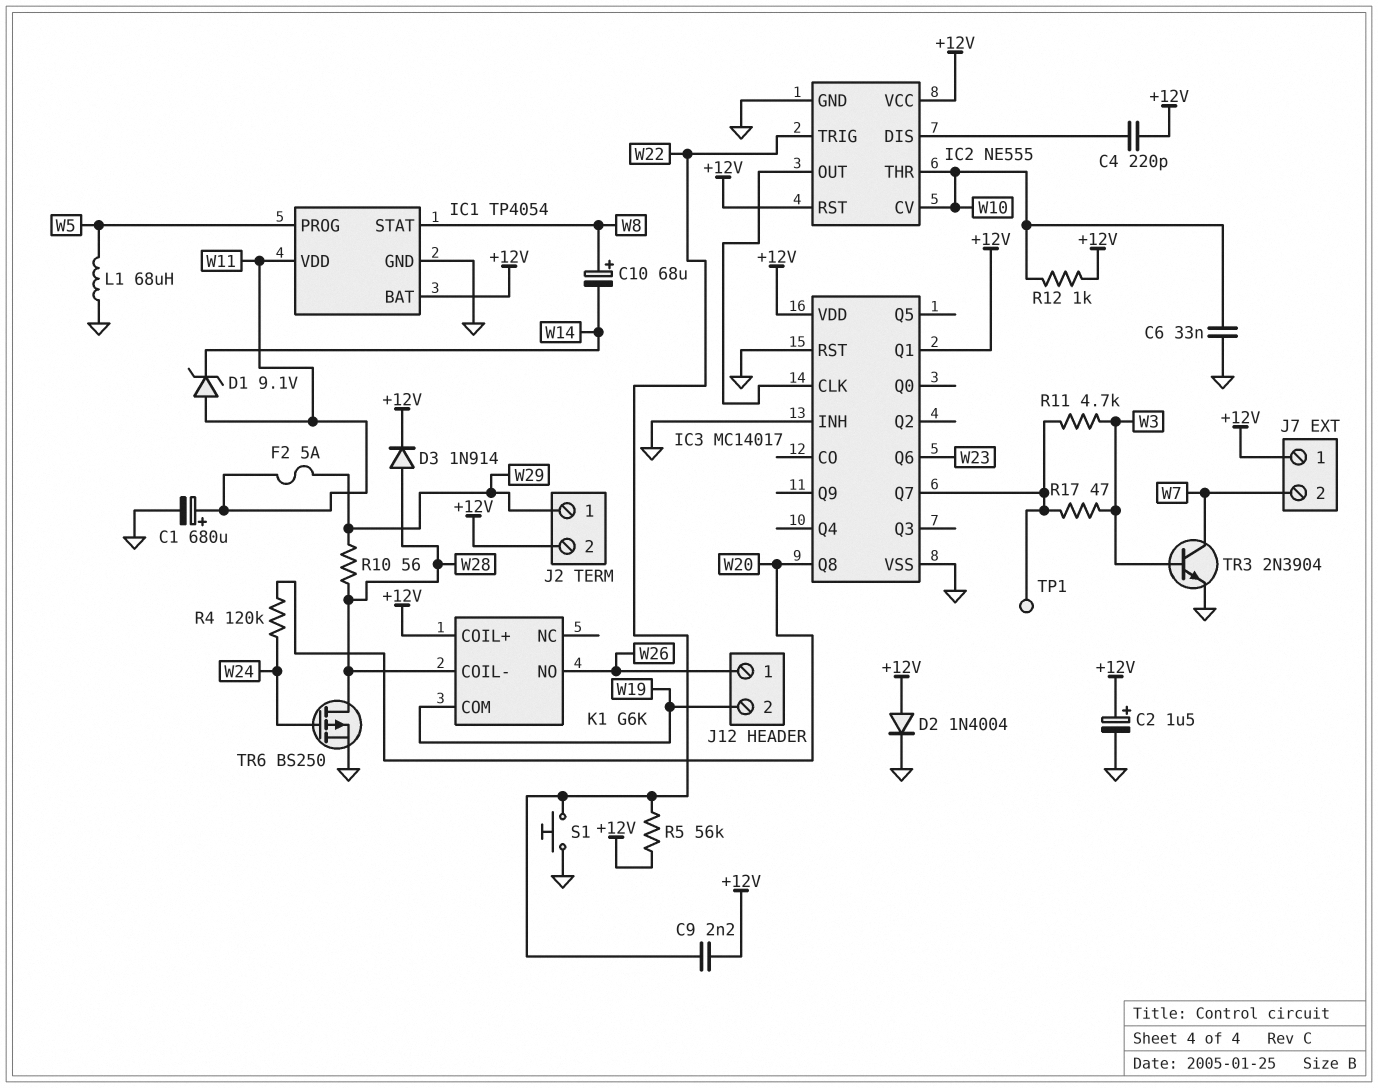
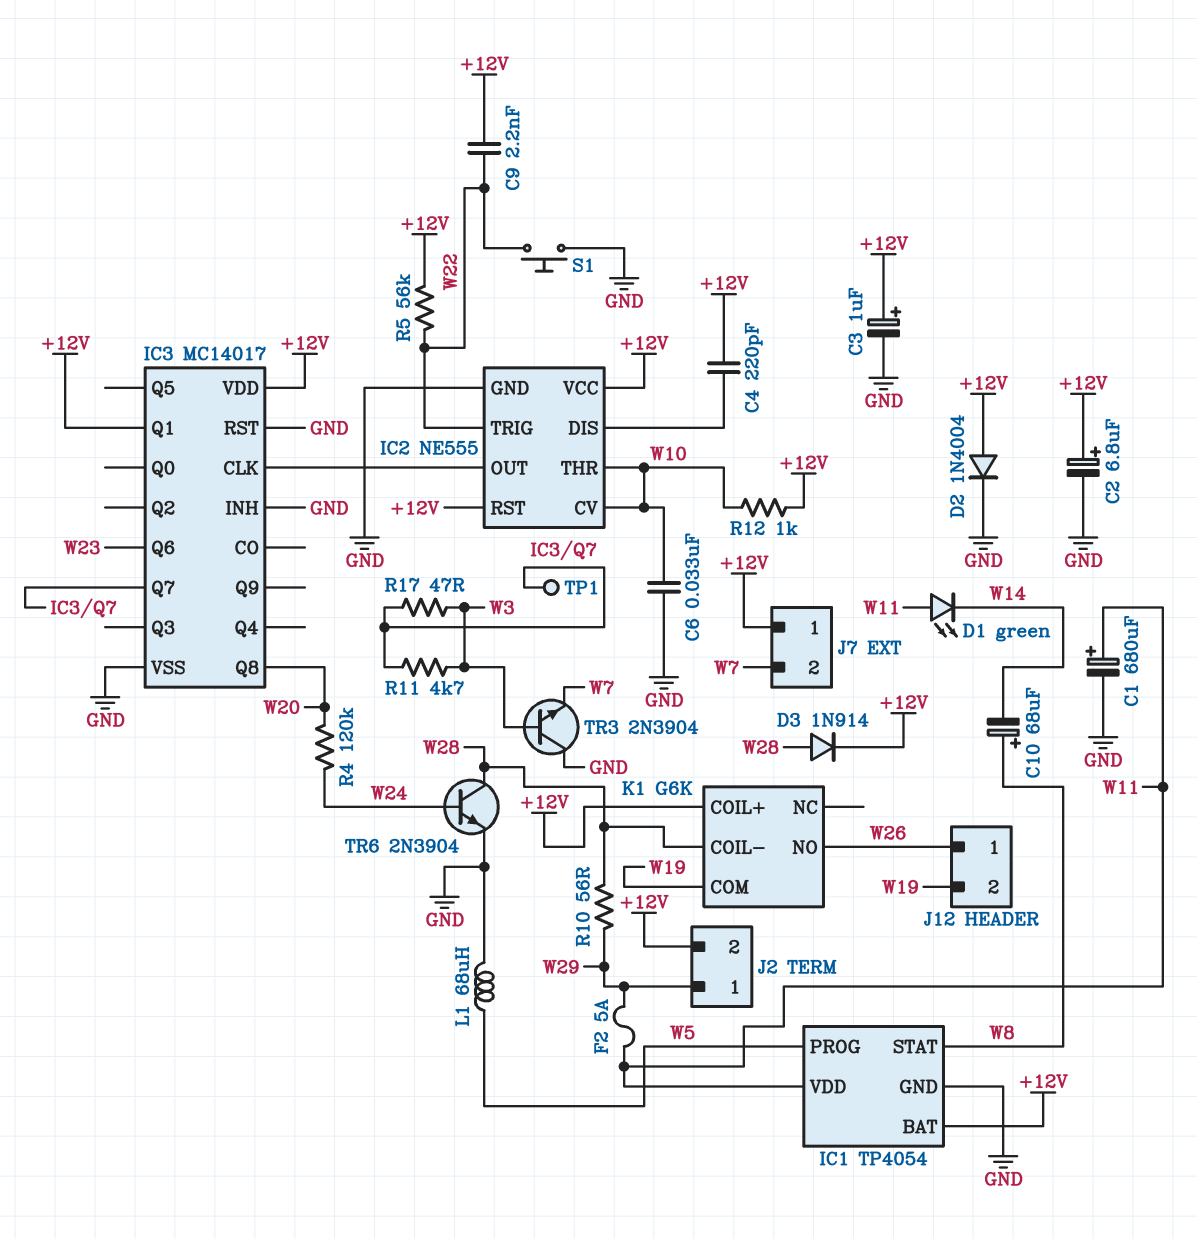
C2: 1.5uF (plus +12V, minus GND) -> 6.8uF (plus +12V, minus GND)
C3: none -> 1uF (plus +12V, minus GND)
D1: zener 9.1V (A W11, K W14) -> LED green (A W11, K W14)
TR3: NPN 2N3904 (B W3, C W7, E GND) -> NPN 2N3904 (B W3, C GND, E W7)
TR6: PMOS BS250 (G W24, D W28, S GND) -> NPN 2N3904 (B W24, C W28, E GND)

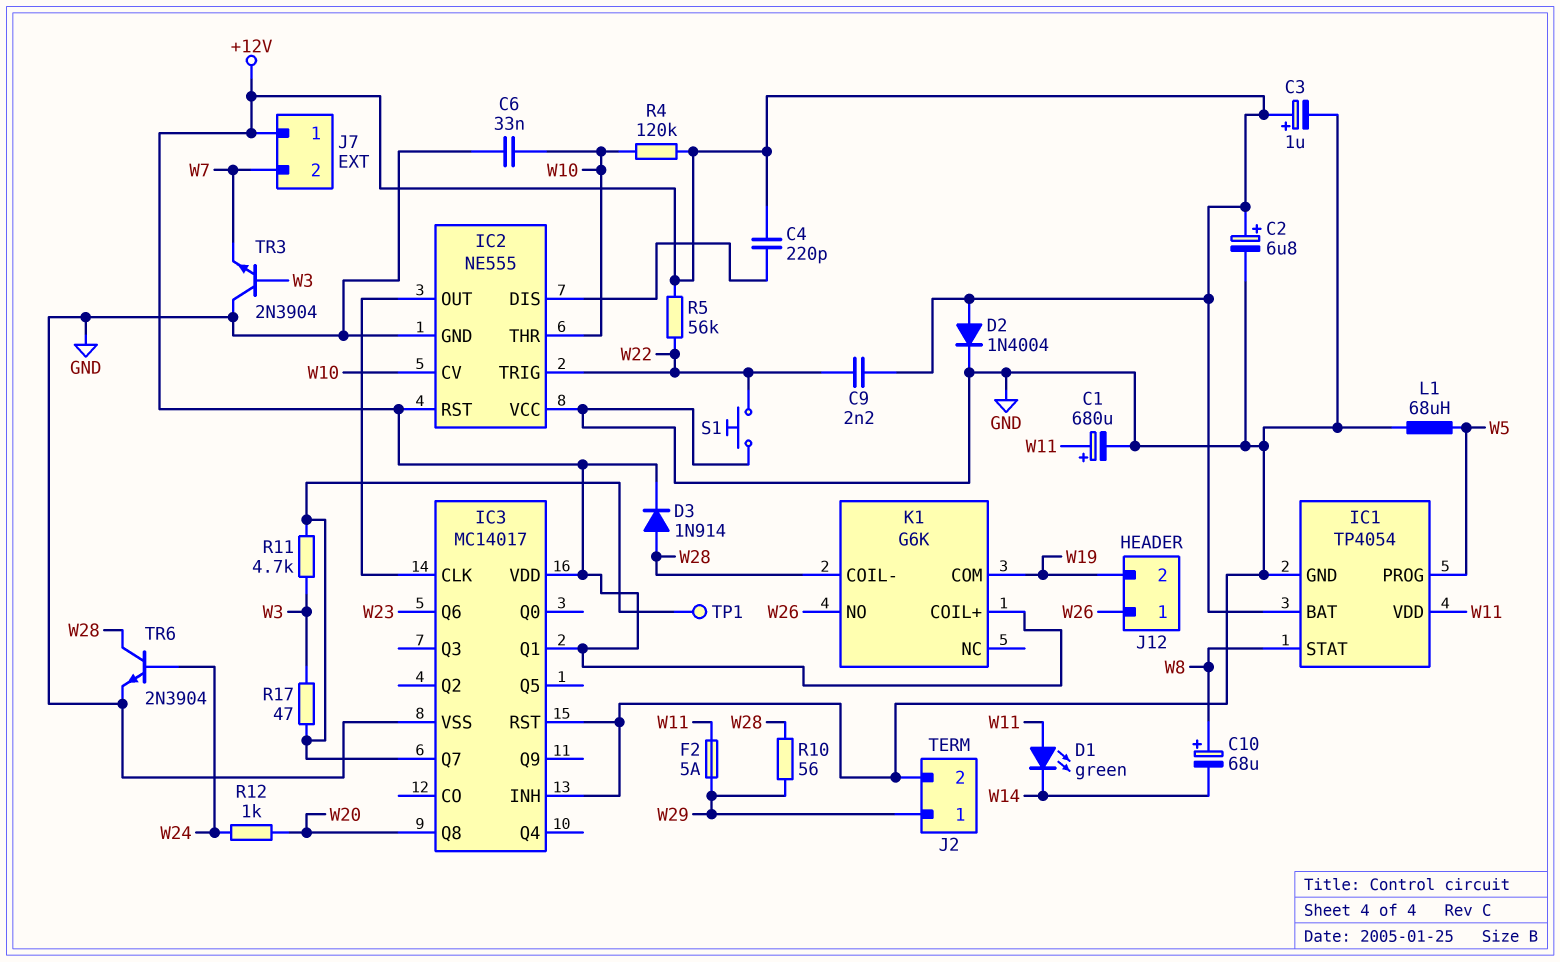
IC2 pin VCC: +12V -> GND
J2 pin 2: +12V -> GND
R4: 120k (W20, W24) -> 120k (+12V, W10)
R12: 1k (+12V, W10) -> 1k (W20, W24)

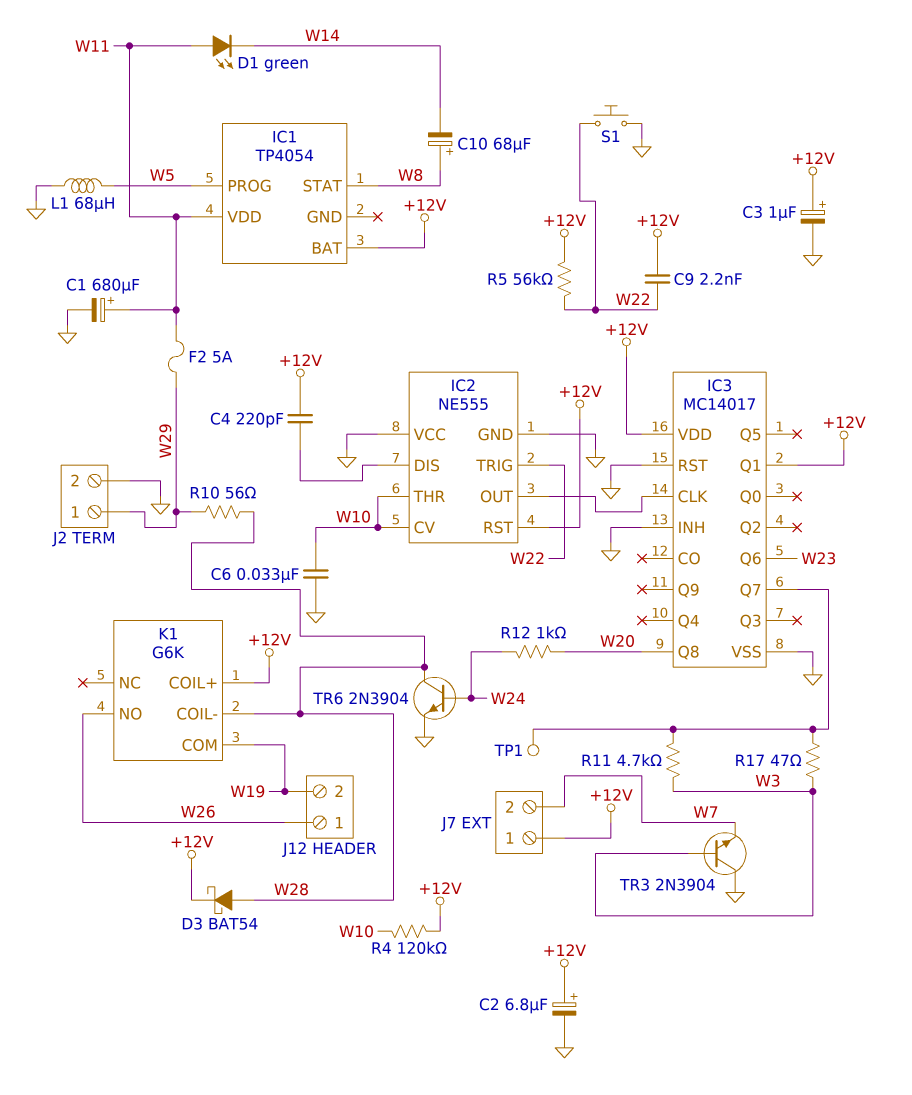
D2: diode 1N4004 (A +12V, K GND) -> none
D3: diode 1N914 (A W28, K +12V) -> schottky BAT54 (A W28, K +12V)
IC1 pin GND: GND -> none

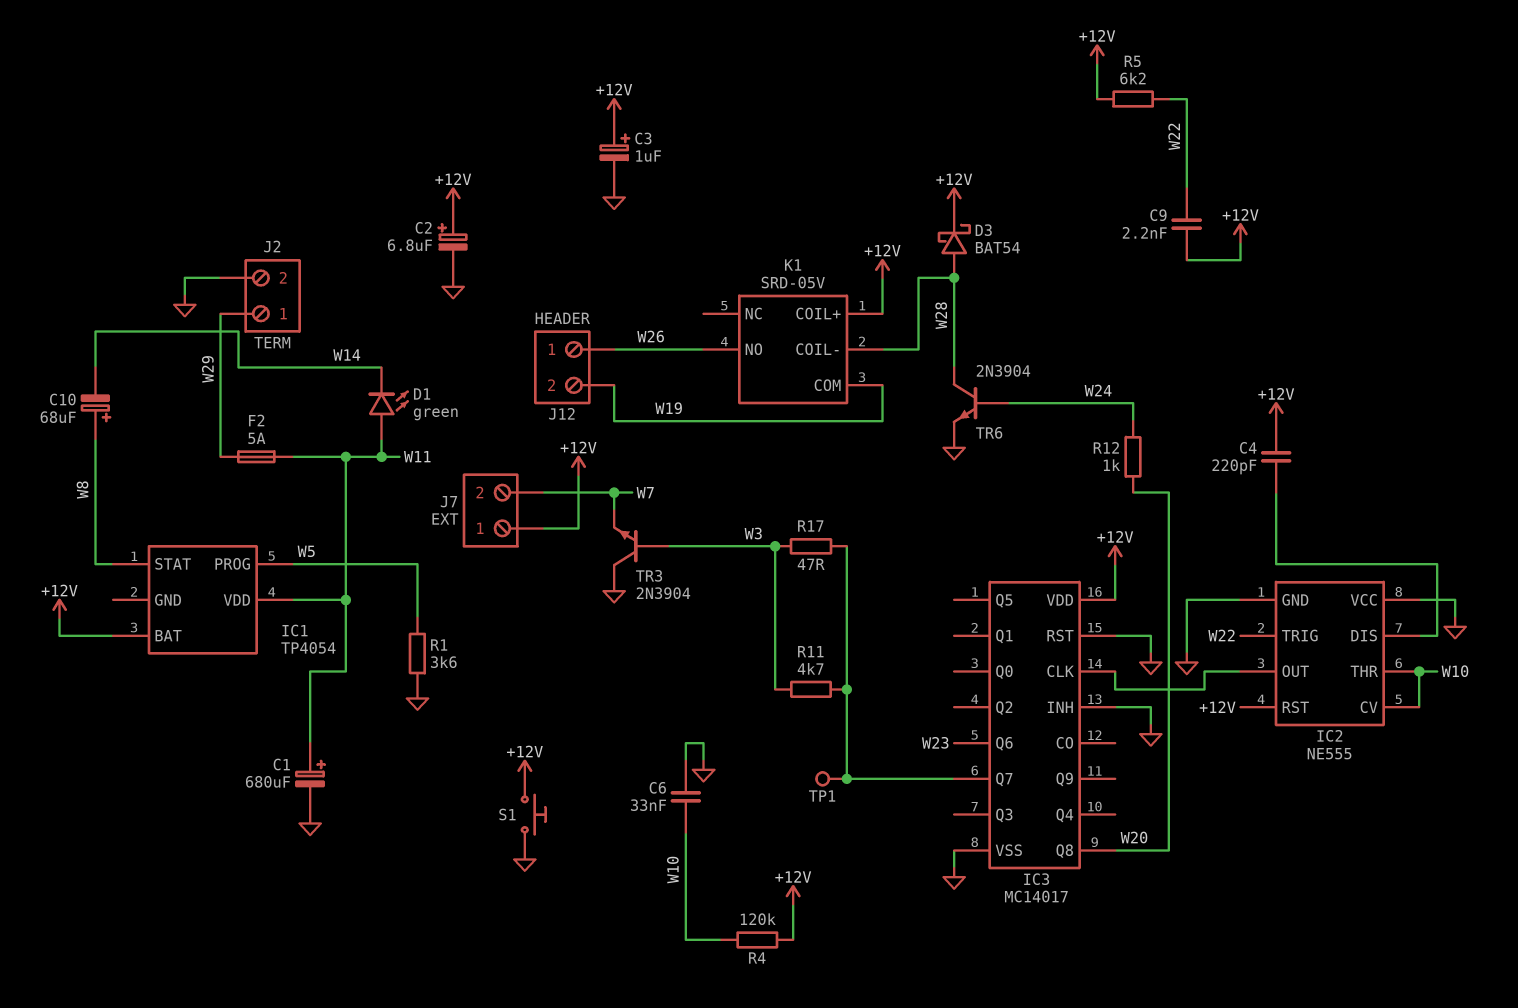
IC3 pin Q1: +12V -> none
K1: G6K -> SRD-05V
L1: 68uH (GND, W5) -> none
R1: none -> 3.6k (GND, W5)
R5: 56k (+12V, W22) -> 6.2k (+12V, W22)
R10: 56 (W28, W29) -> none
S1: button (GND, W22) -> button (+12V, GND)

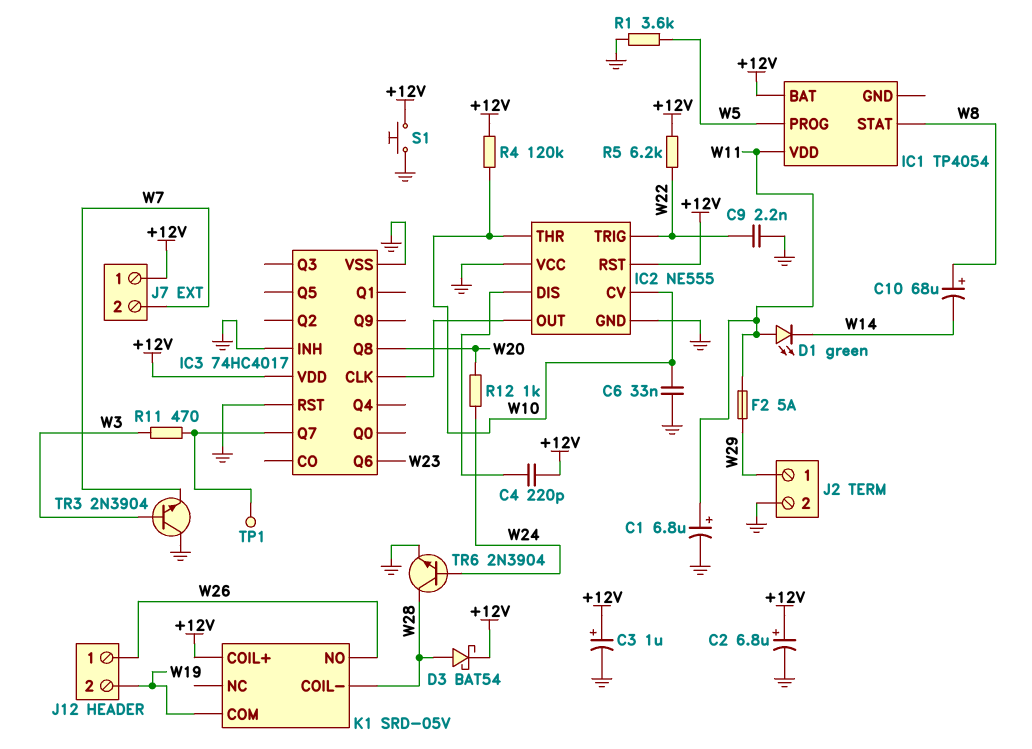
C1: 680uF (plus W11, minus GND) -> 6.8uF (plus W11, minus GND)
C9: 2.2nF (+12V, W22) -> 2.2nF (GND, W22)
IC3: MC14017 -> 74HC4017
R11: 4.7k (IC3/Q7, W3) -> 470 (IC3/Q7, W3)
R17: 47 (IC3/Q7, W3) -> none

